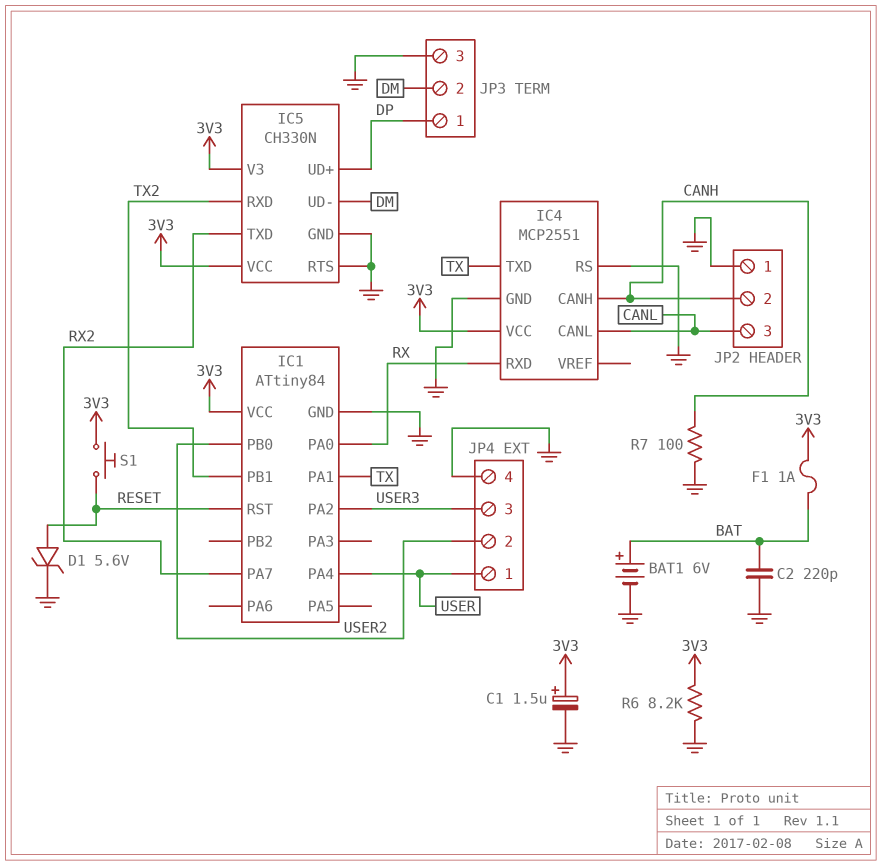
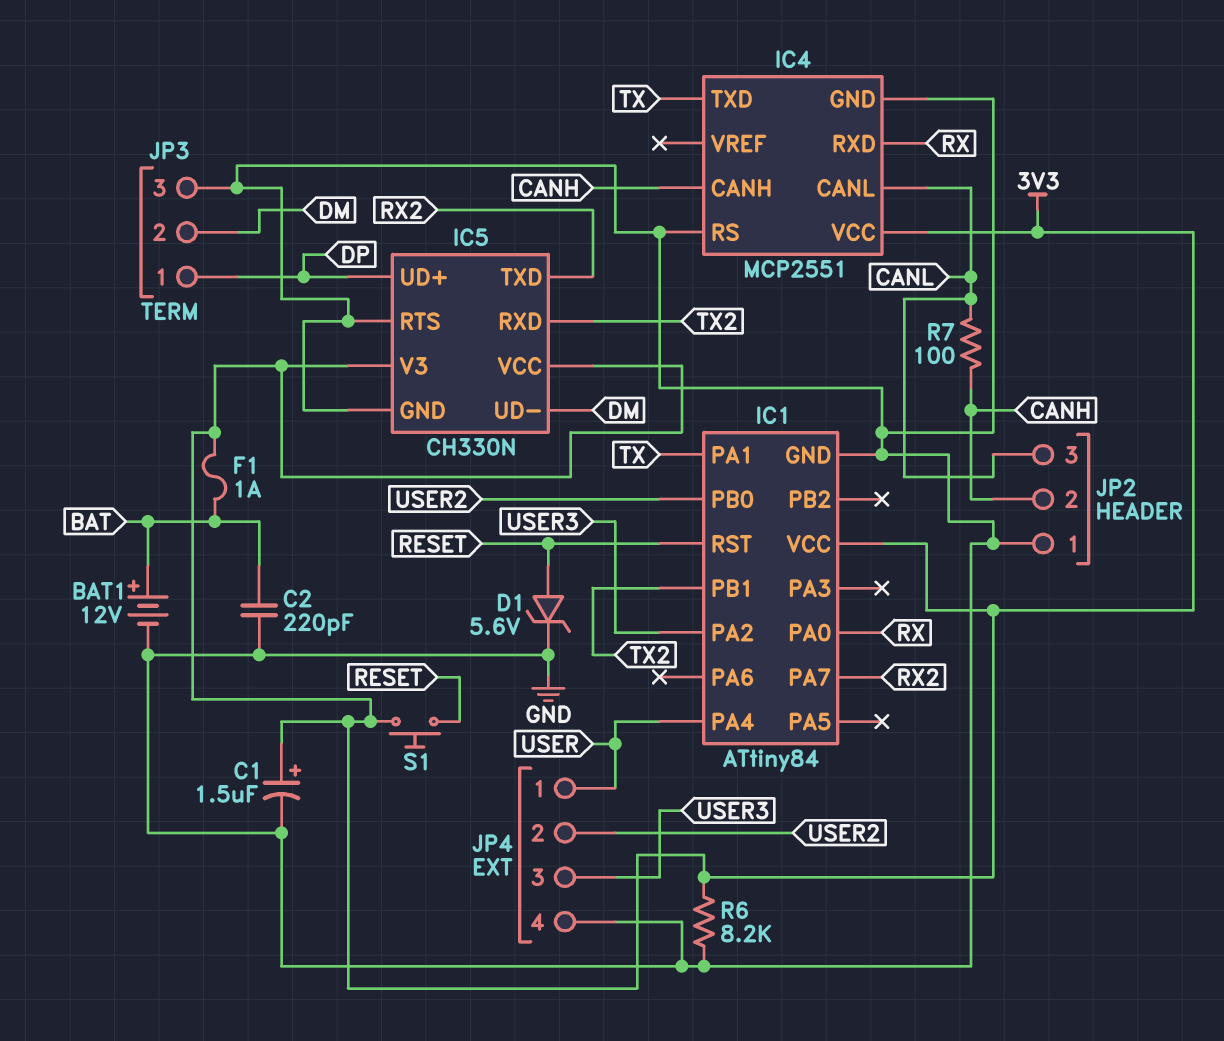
BAT1: 6V (plus BAT, minus GND) -> 12V (plus BAT, minus GND)
R7: 100 (CANH, GND) -> 100 (CANH, CANL)

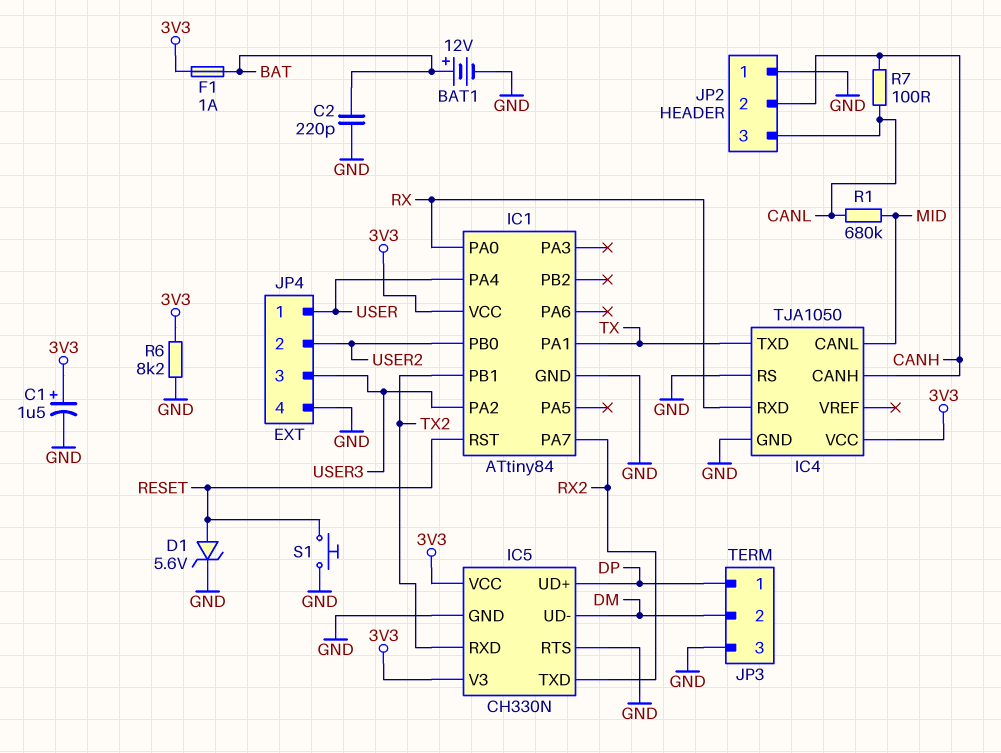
IC4: MCP2551 -> TJA1050
IC4 pin CANL: CANL -> MID
R1: none -> 680k (CANL, MID)
S1: button (3V3, RESET) -> button (GND, RESET)

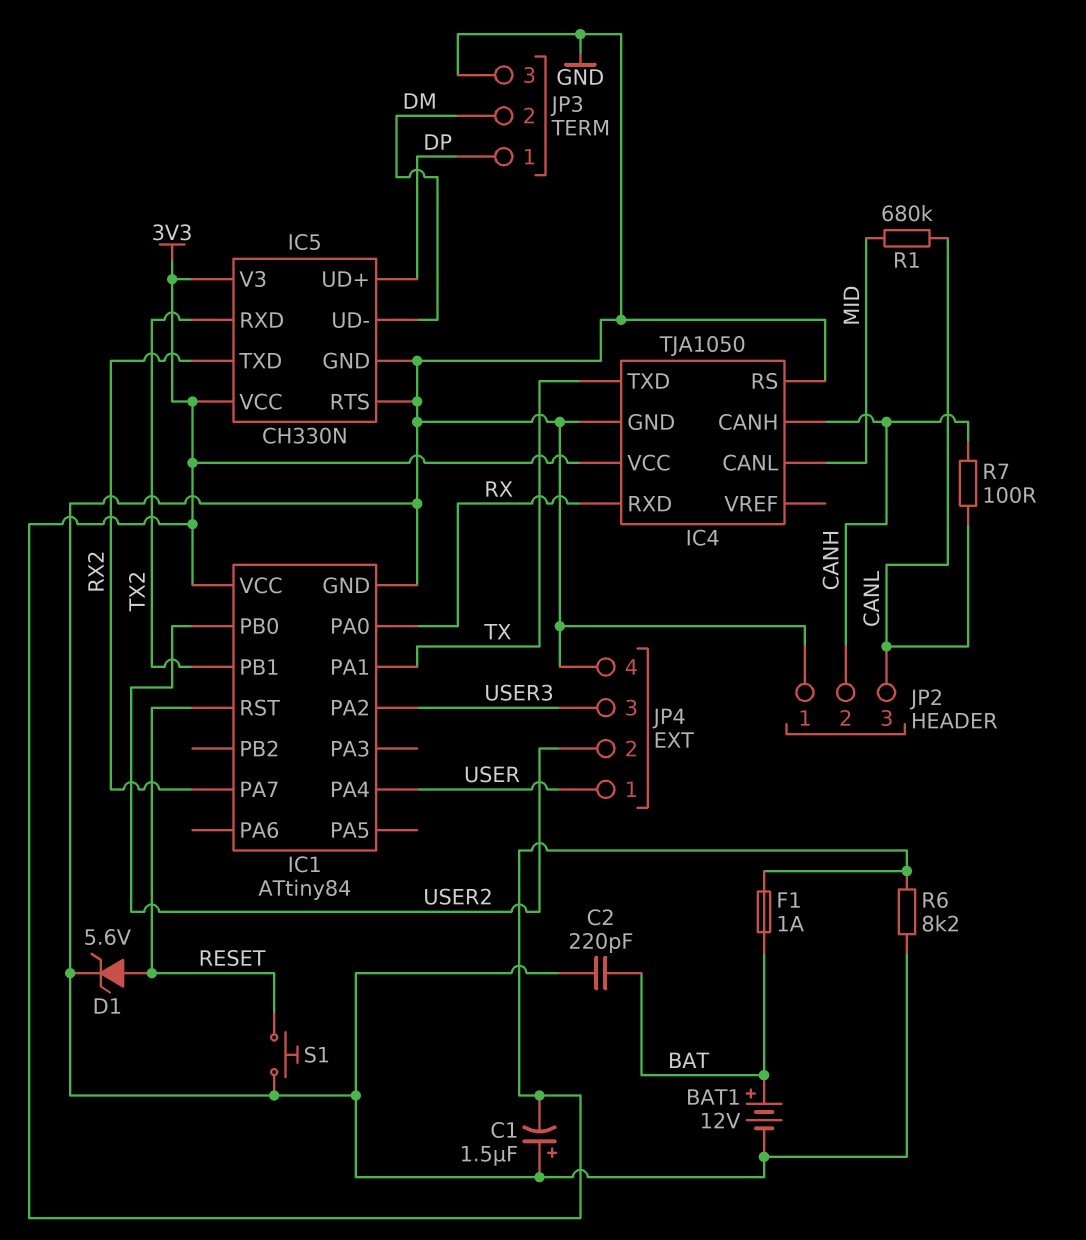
C1: 1.5uF (plus 3V3, minus GND) -> 1.5uF (plus GND, minus 3V3)

